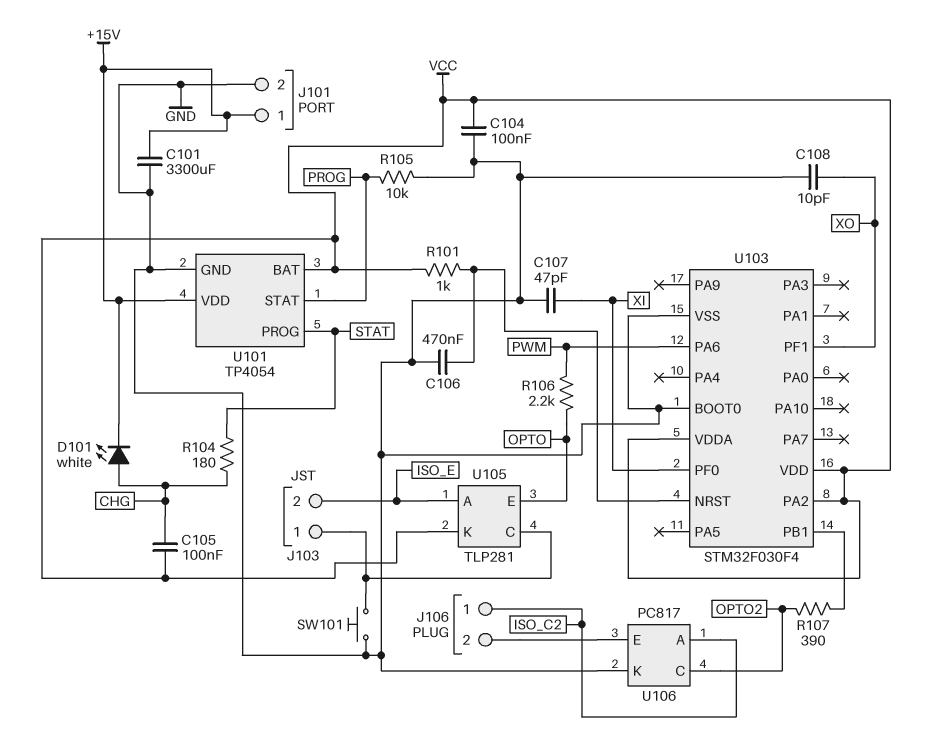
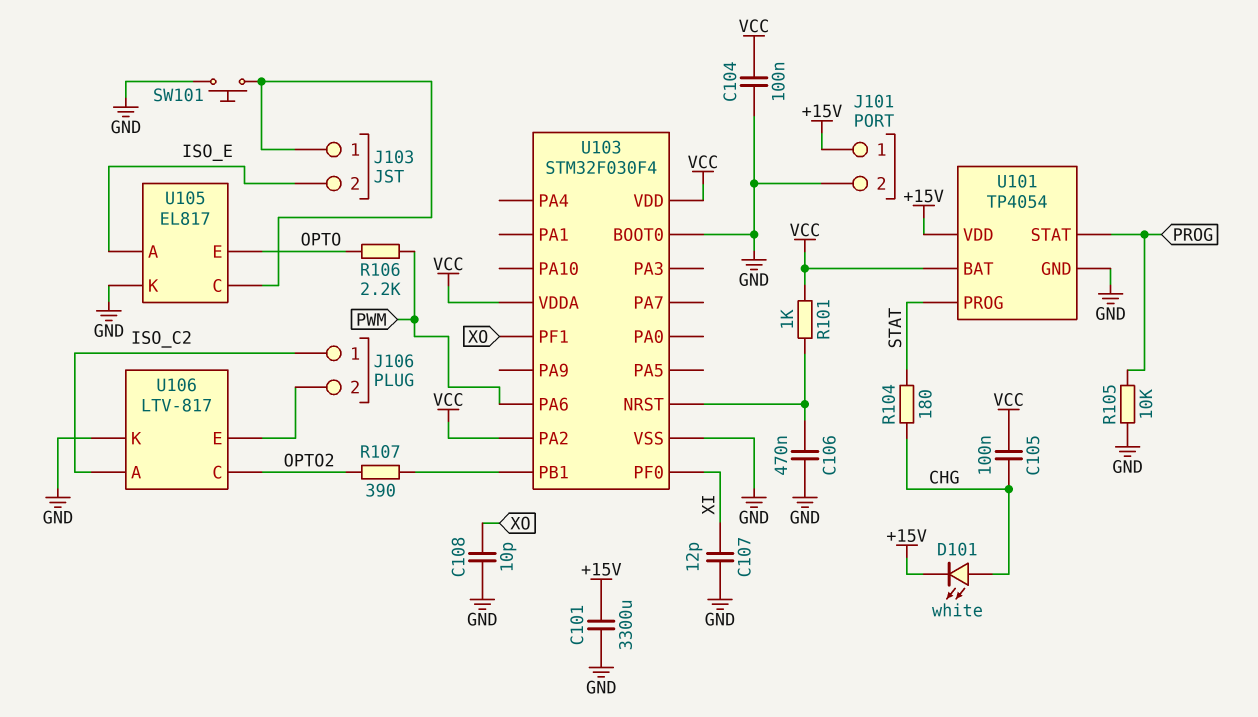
C107: 47pF (GND, XI) -> 12pF (GND, XI)
U105: TLP281 -> EL817
U105 pin K: VCC -> GND
U106: PC817 -> LTV-817

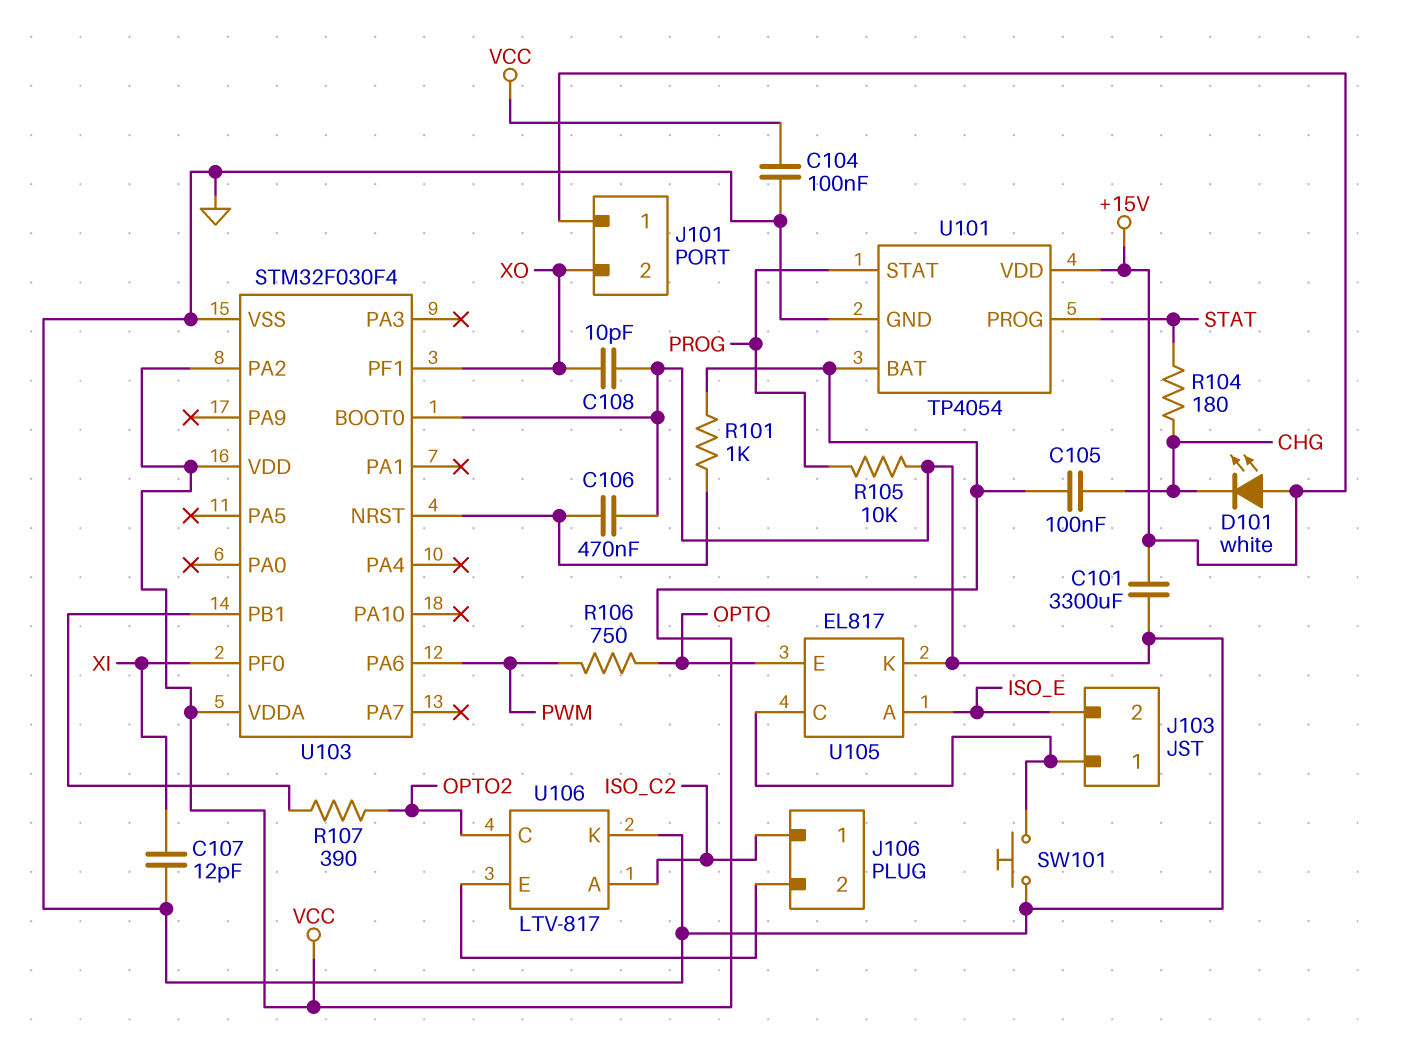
D101: LED white (A CHG, K +15V) -> LED white (A +15V, K CHG)
J101 pin 2: GND -> XO
R106: 2.2k (OPTO, PWM) -> 750 (OPTO, PWM)

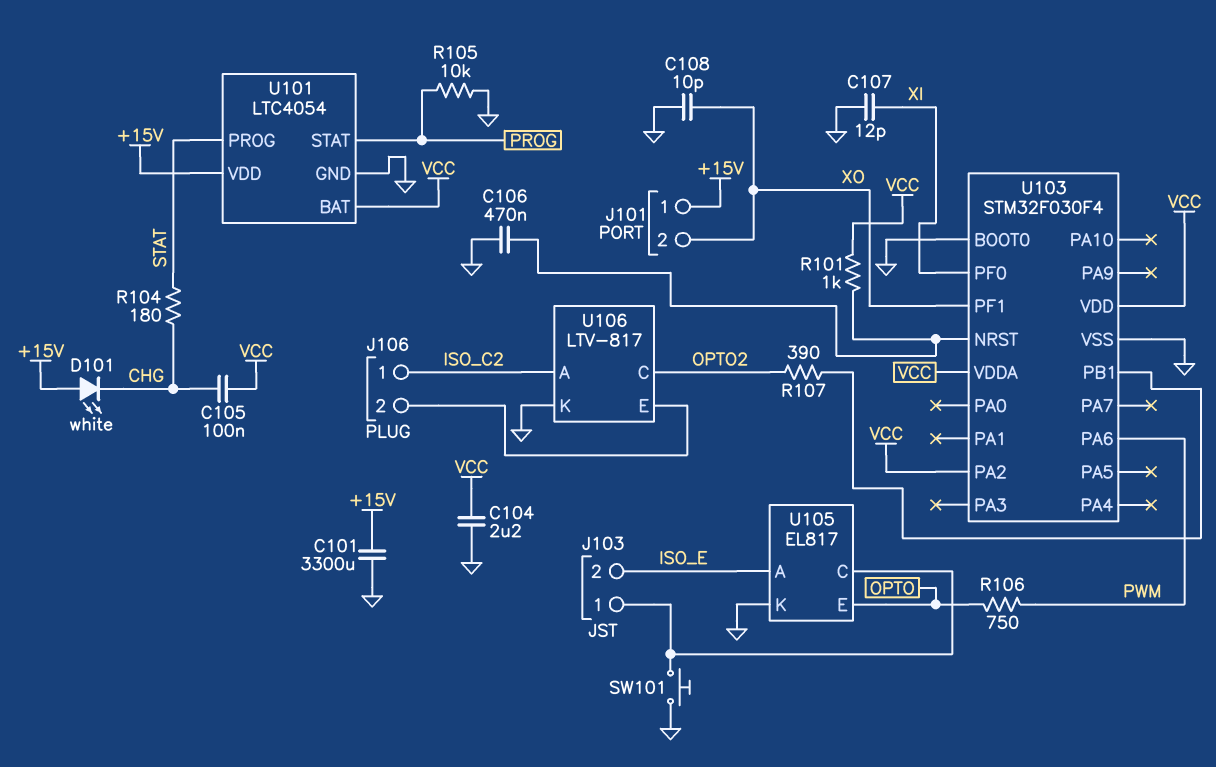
C104: 100nF (GND, VCC) -> 2.2uF (GND, VCC)
U101: TP4054 -> LTC4054

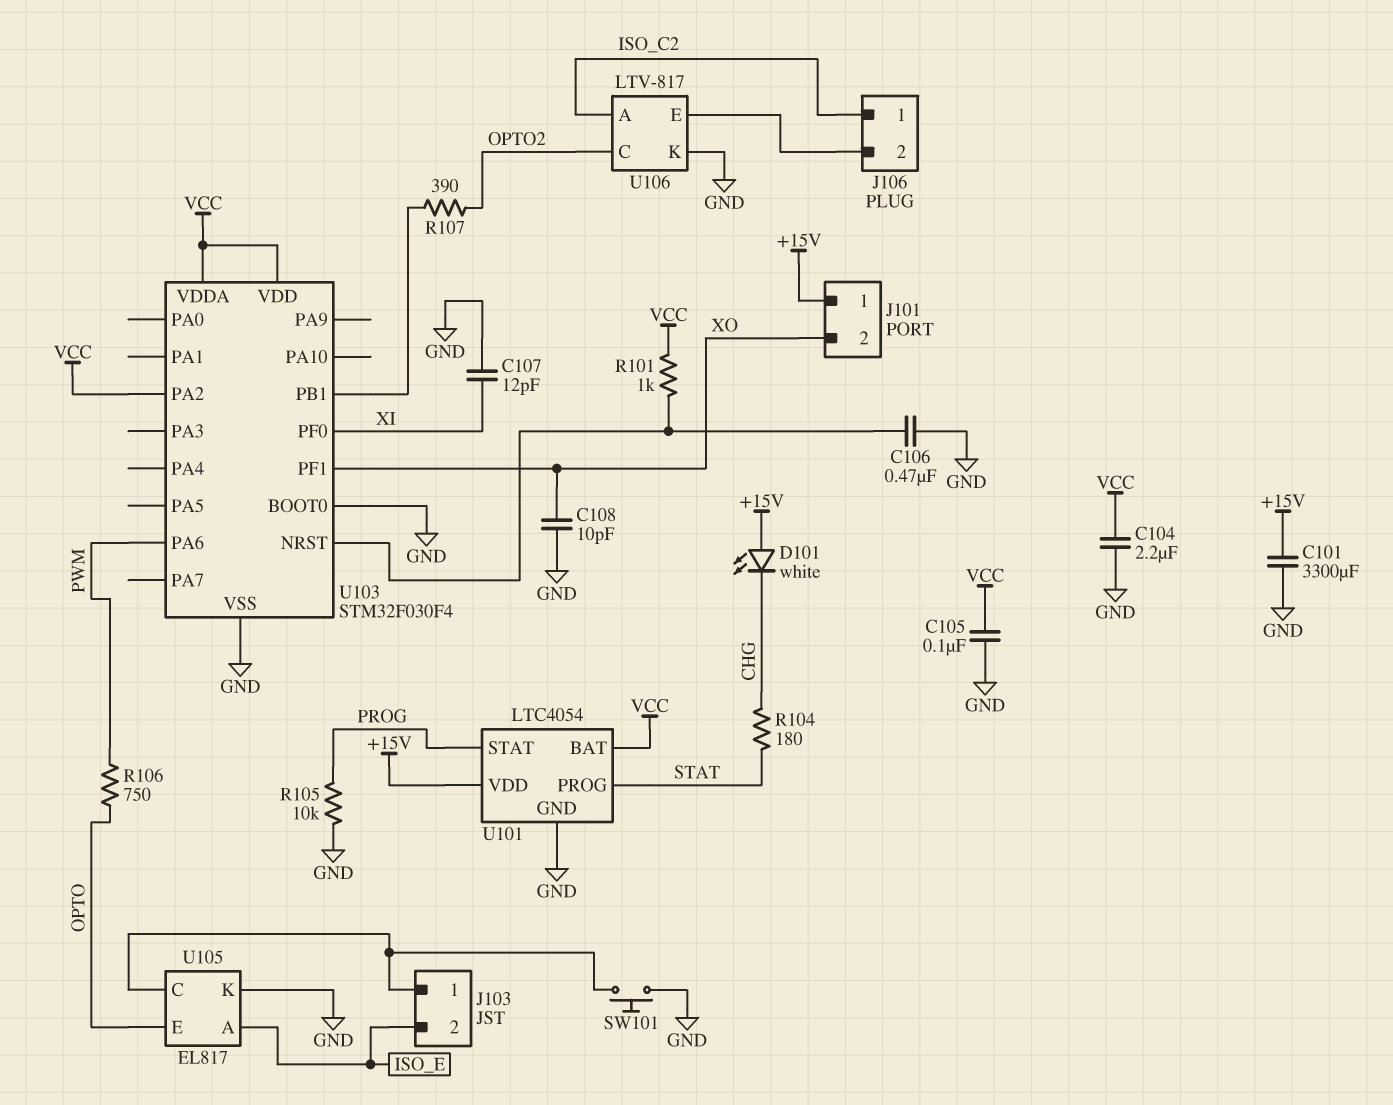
C105: 100nF (CHG, VCC) -> 100nF (GND, VCC)

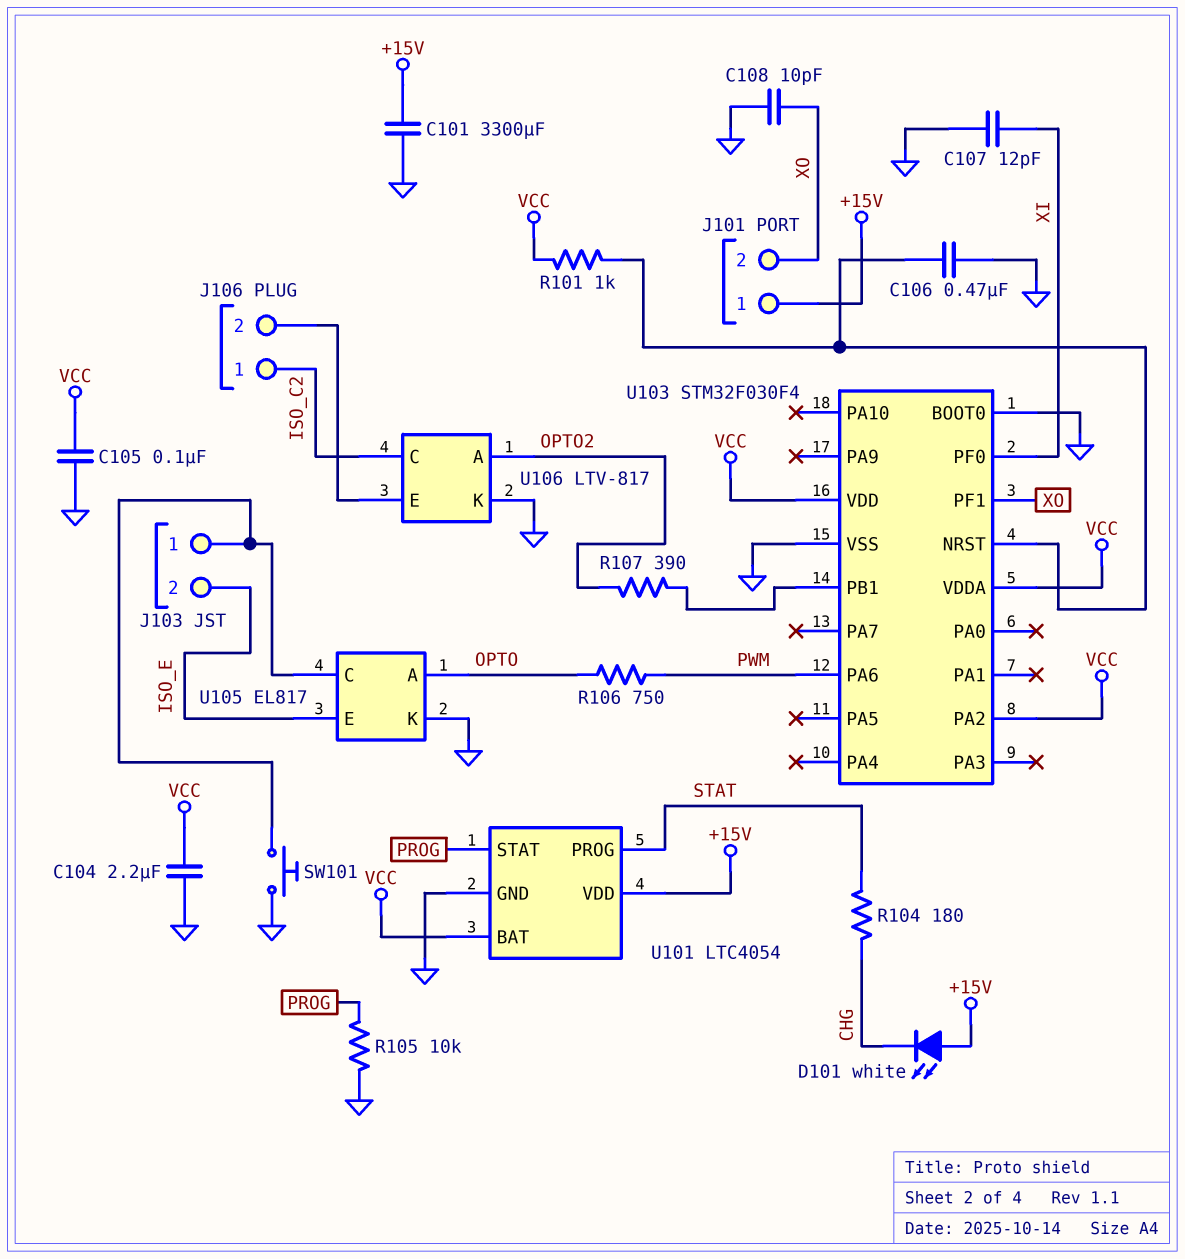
U105 pin A: ISO_E -> OPTO
U105 pin E: OPTO -> ISO_E
U106 pin A: ISO_C2 -> OPTO2
U106 pin C: OPTO2 -> ISO_C2

